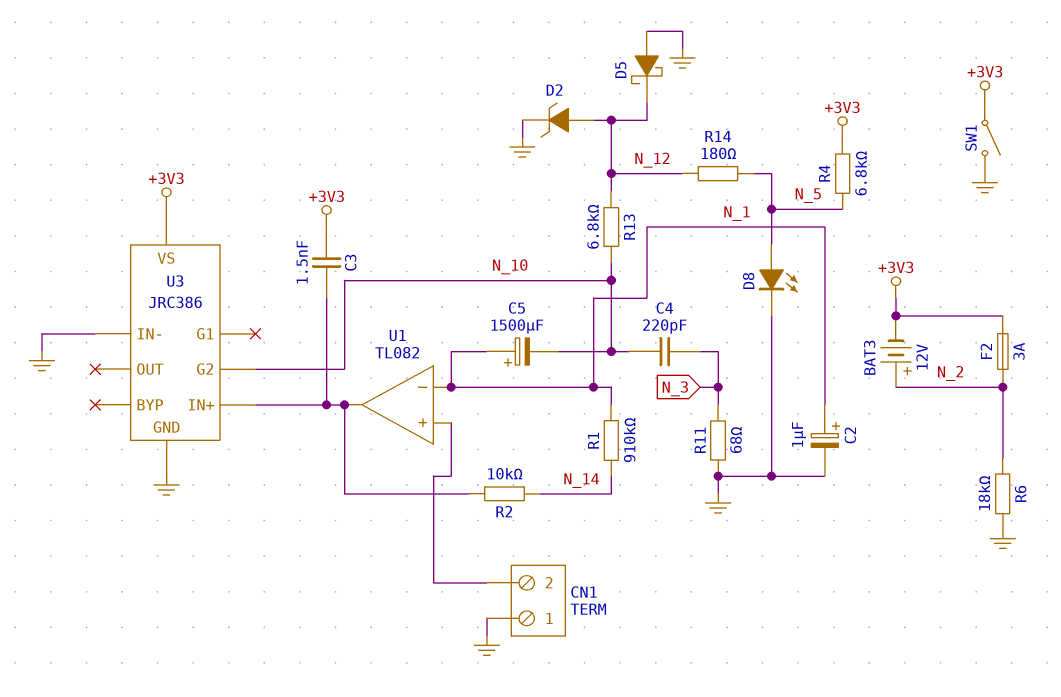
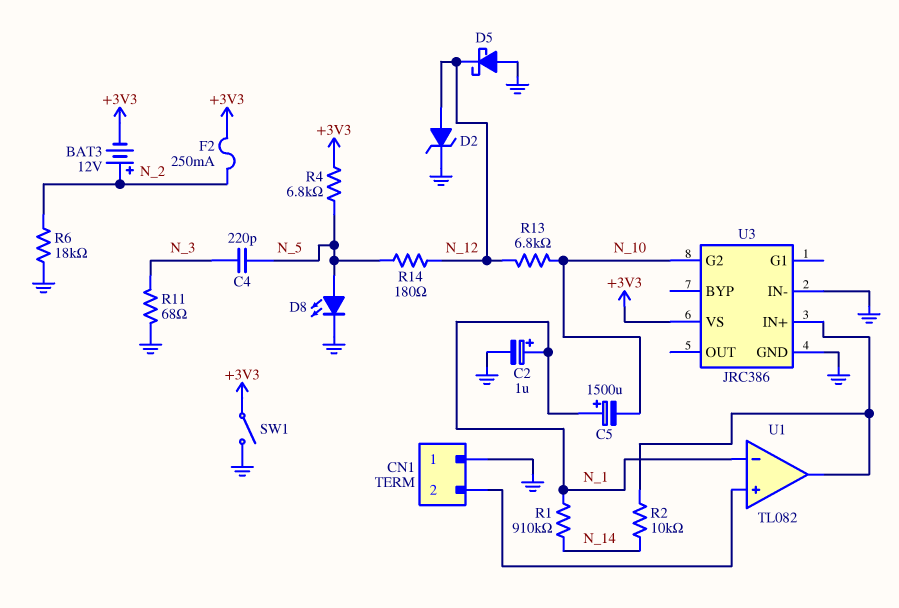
C3: 1.5nF (+3V3, U1/out) -> none
C4: 220pF (N_3, N_10) -> 220pF (N_3, N_5)
F2: 3A (+3V3, N_2) -> 250mA (+3V3, N_2)

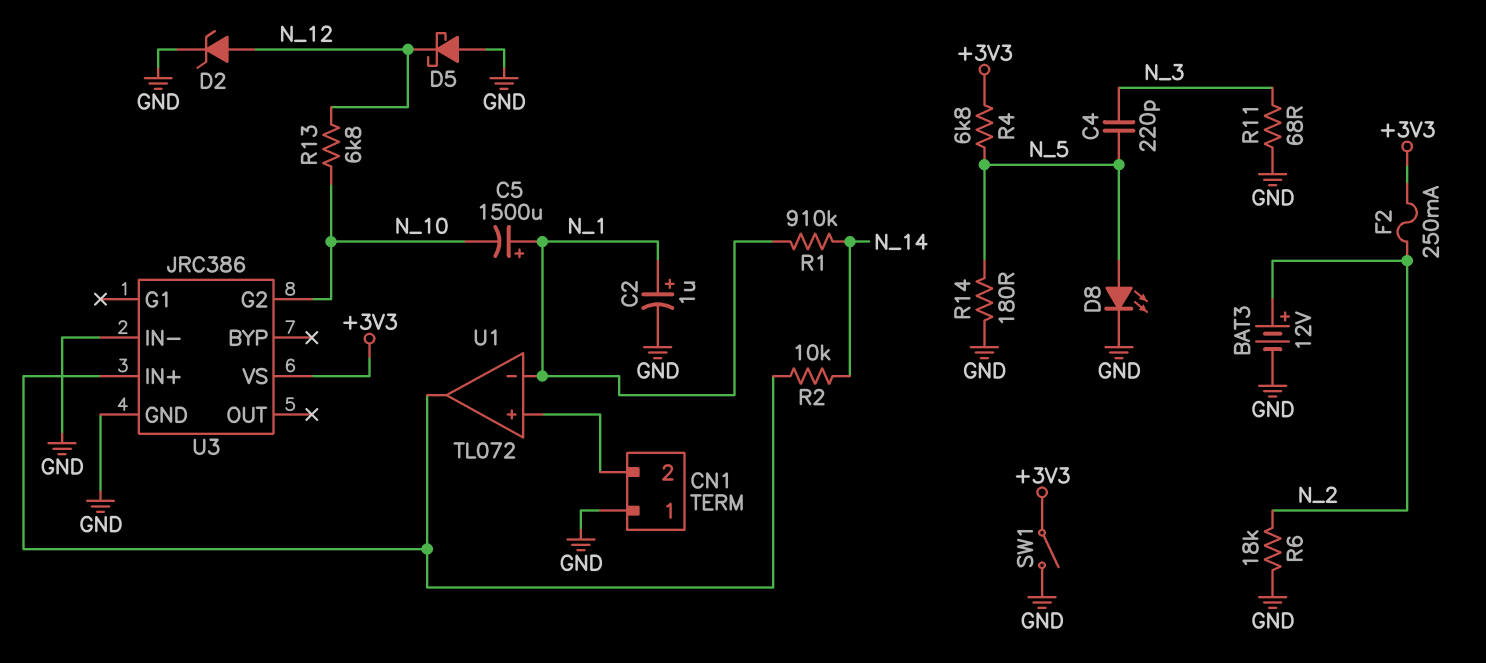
BAT3: 12V (plus N_2, minus +3V3) -> 12V (plus N_2, minus GND)
R14: 180 (N_5, N_12) -> 180 (GND, N_5)
U1: TL082 -> TL072

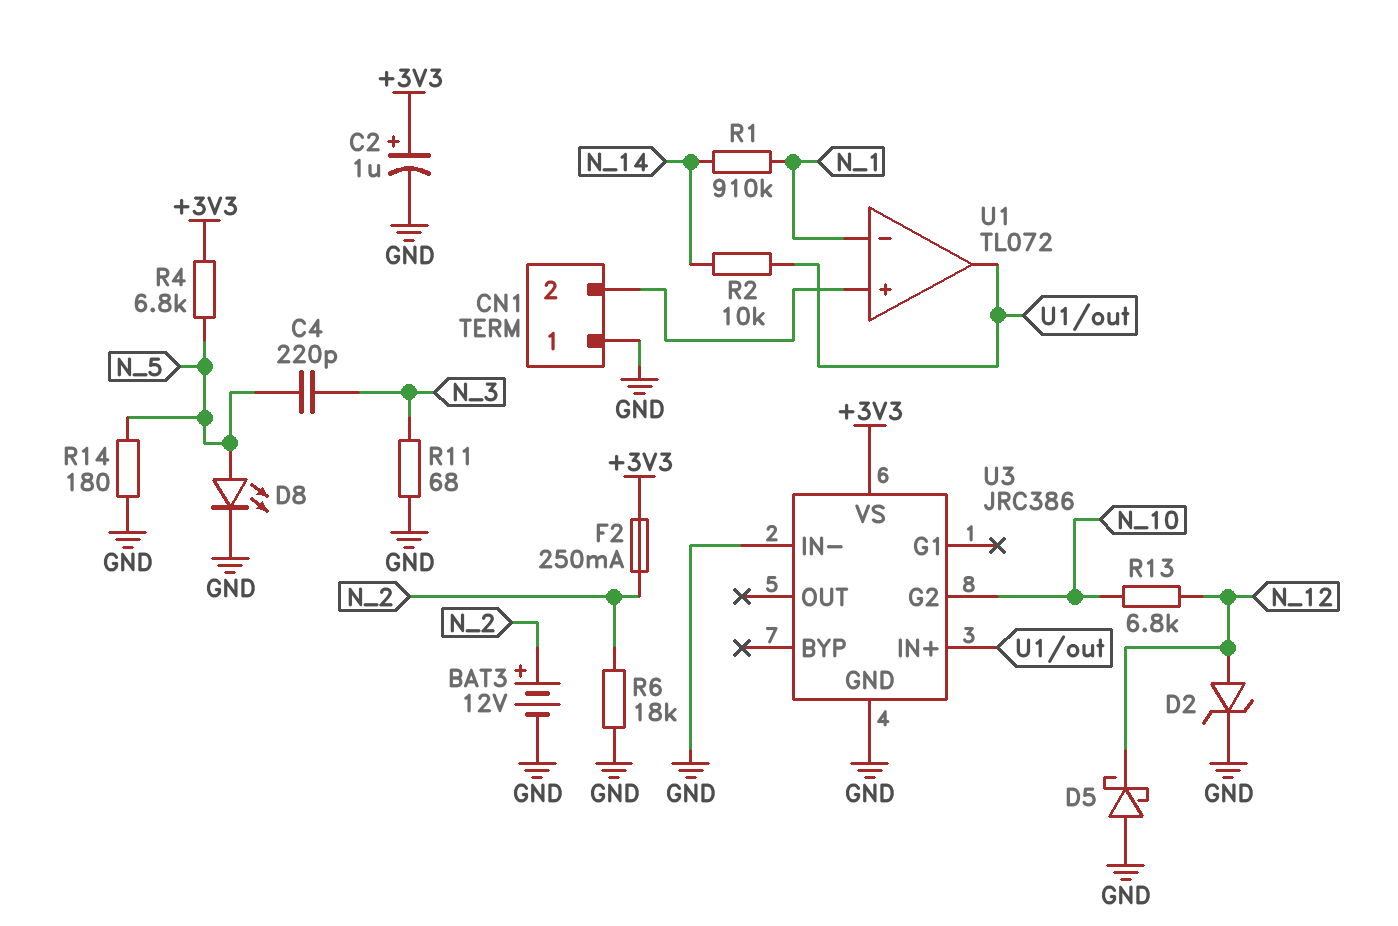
C2: 1uF (plus N_1, minus GND) -> 1uF (plus +3V3, minus GND)
C5: 1500uF (plus N_1, minus N_10) -> none
SW1: switch (+3V3, GND) -> none

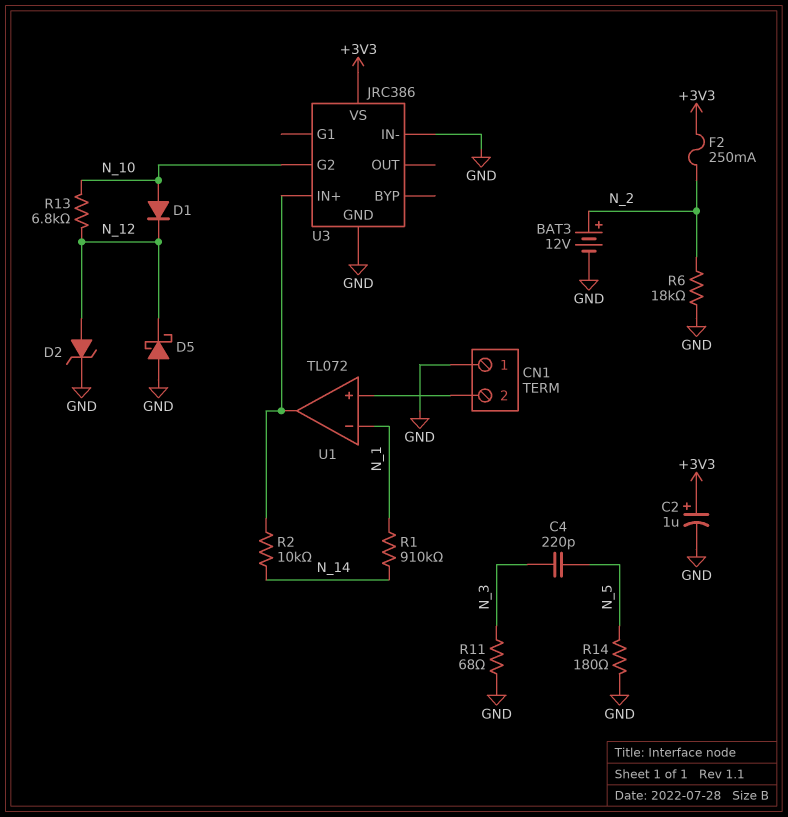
D1: none -> diode (A N_10, K N_12)
D8: LED (A N_5, K GND) -> none
R4: 6.8k (+3V3, N_5) -> none

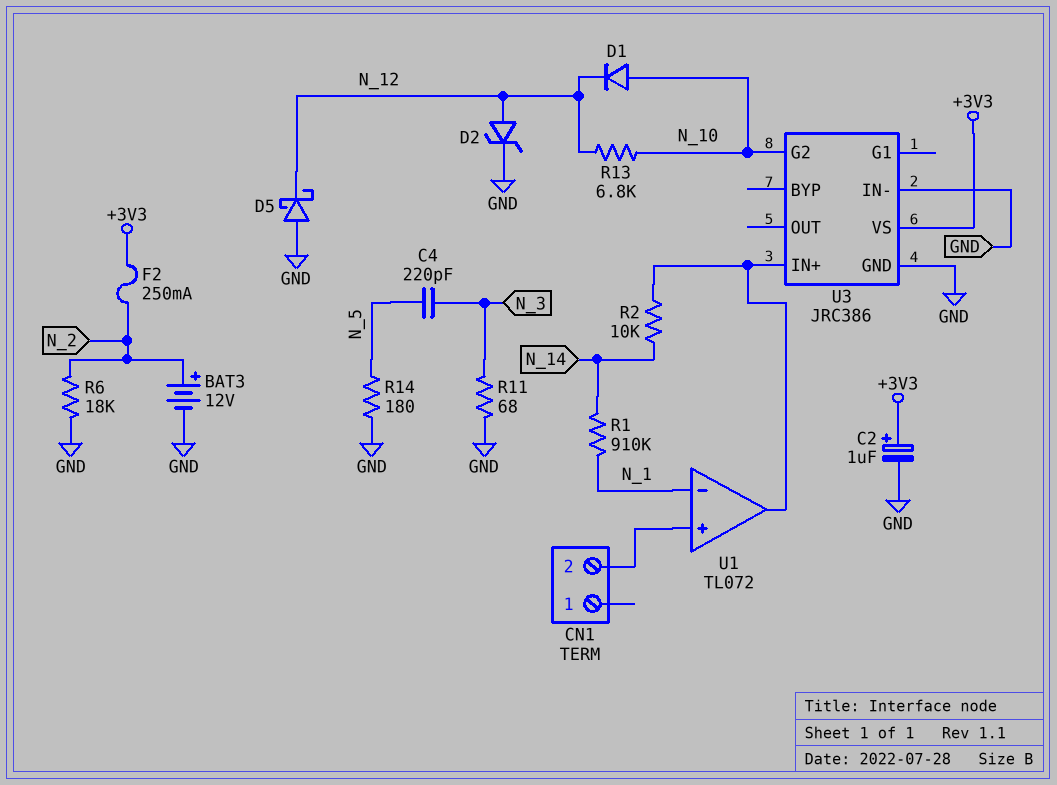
CN1 pin 1: GND -> none

